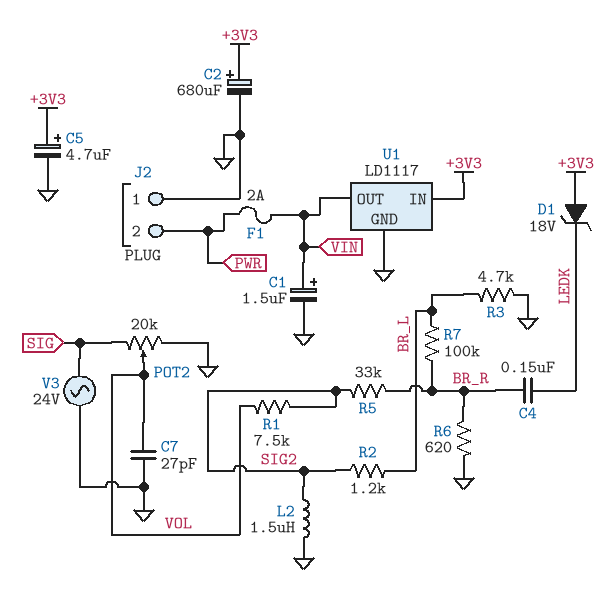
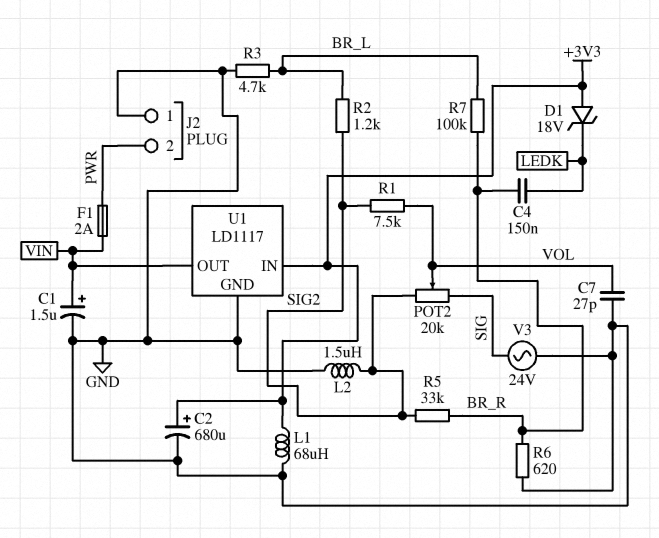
C5: 4.7uF (plus +3V3, minus GND) -> none
L1: none -> 68uH (+3V3, GND)
POT2: 20k (GND, SIG, wiper VOL) -> 20k (SIG, SIG2, wiper VOL)

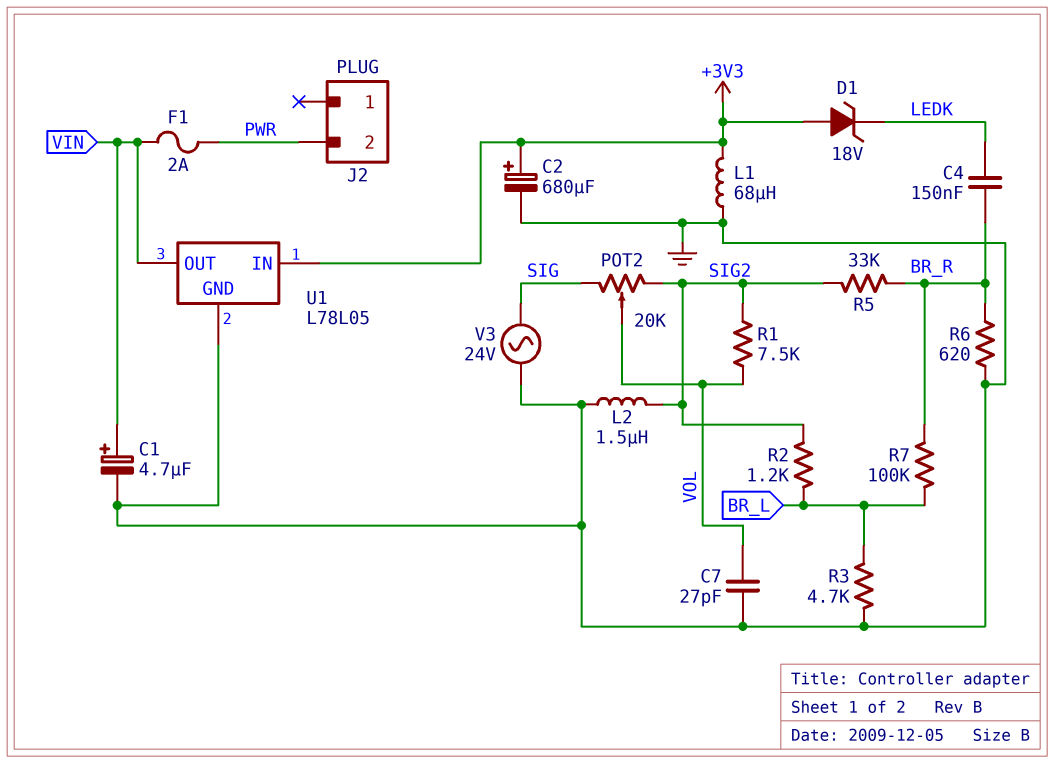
C1: 1.5uF (plus VIN, minus GND) -> 4.7uF (plus VIN, minus GND)
J2 pin 1: GND -> none
U1: LD1117 -> L78L05

